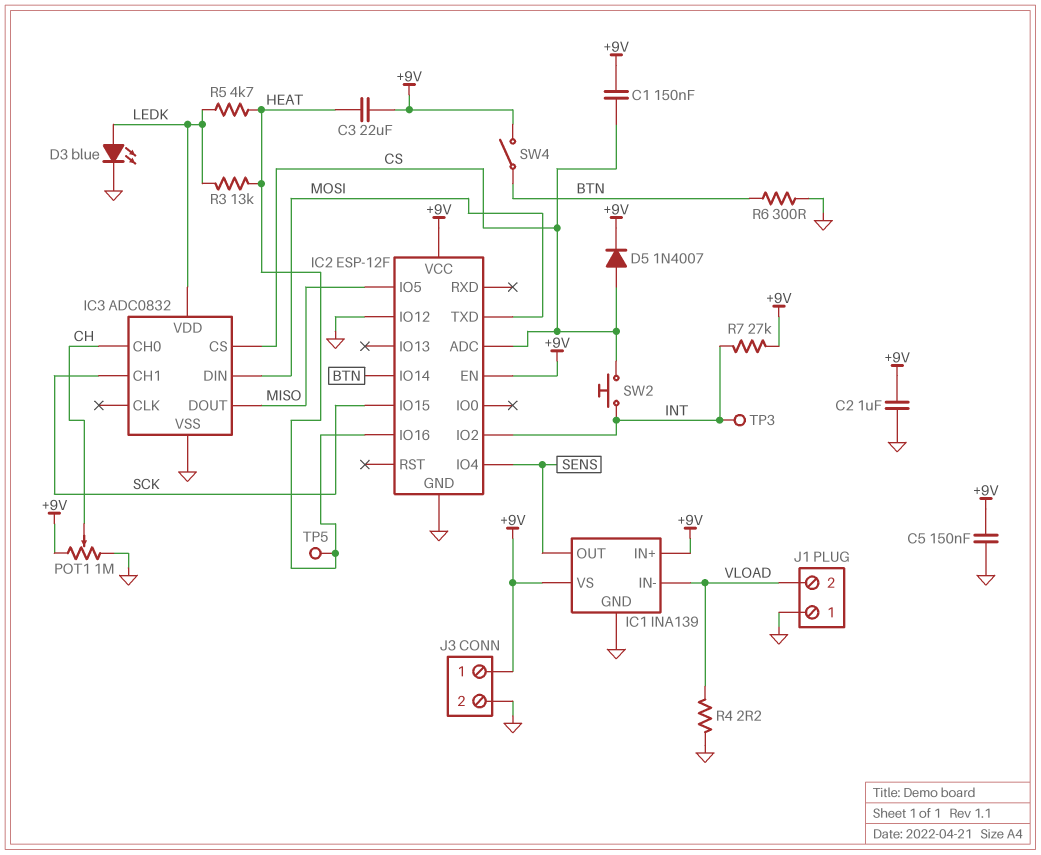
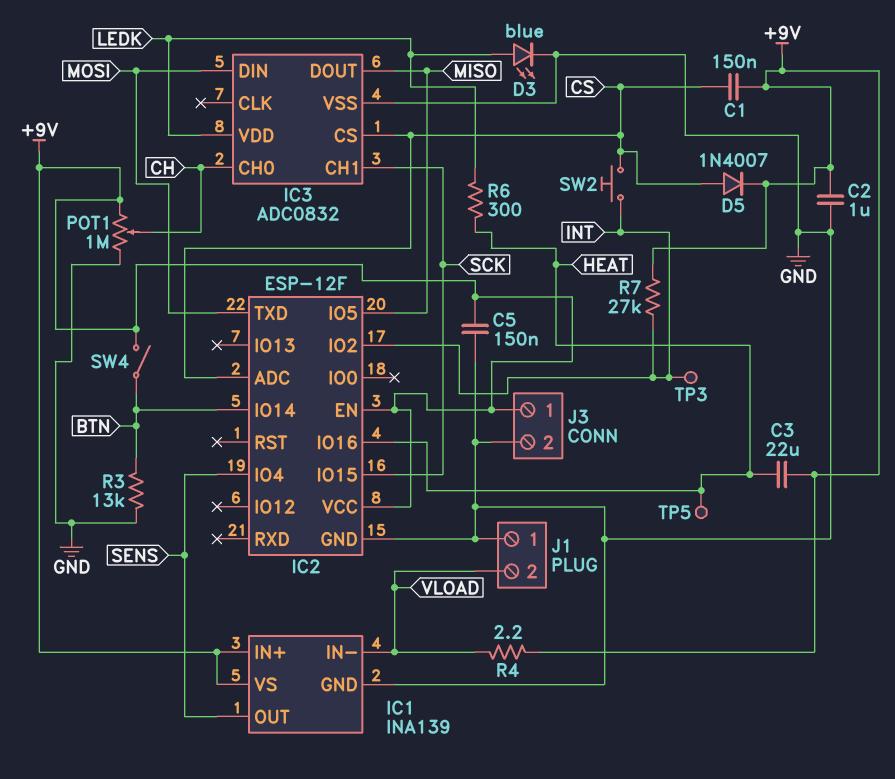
IC2 pin IO12: GND -> none
R3: 13k (HEAT, LEDK) -> 13k (BTN, GND)
R4: 2.2 (GND, VLOAD) -> 2.2 (+9V, VLOAD)
R5: 4.7k (HEAT, LEDK) -> none
R6: 300 (BTN, GND) -> 300 (HEAT, LEDK)

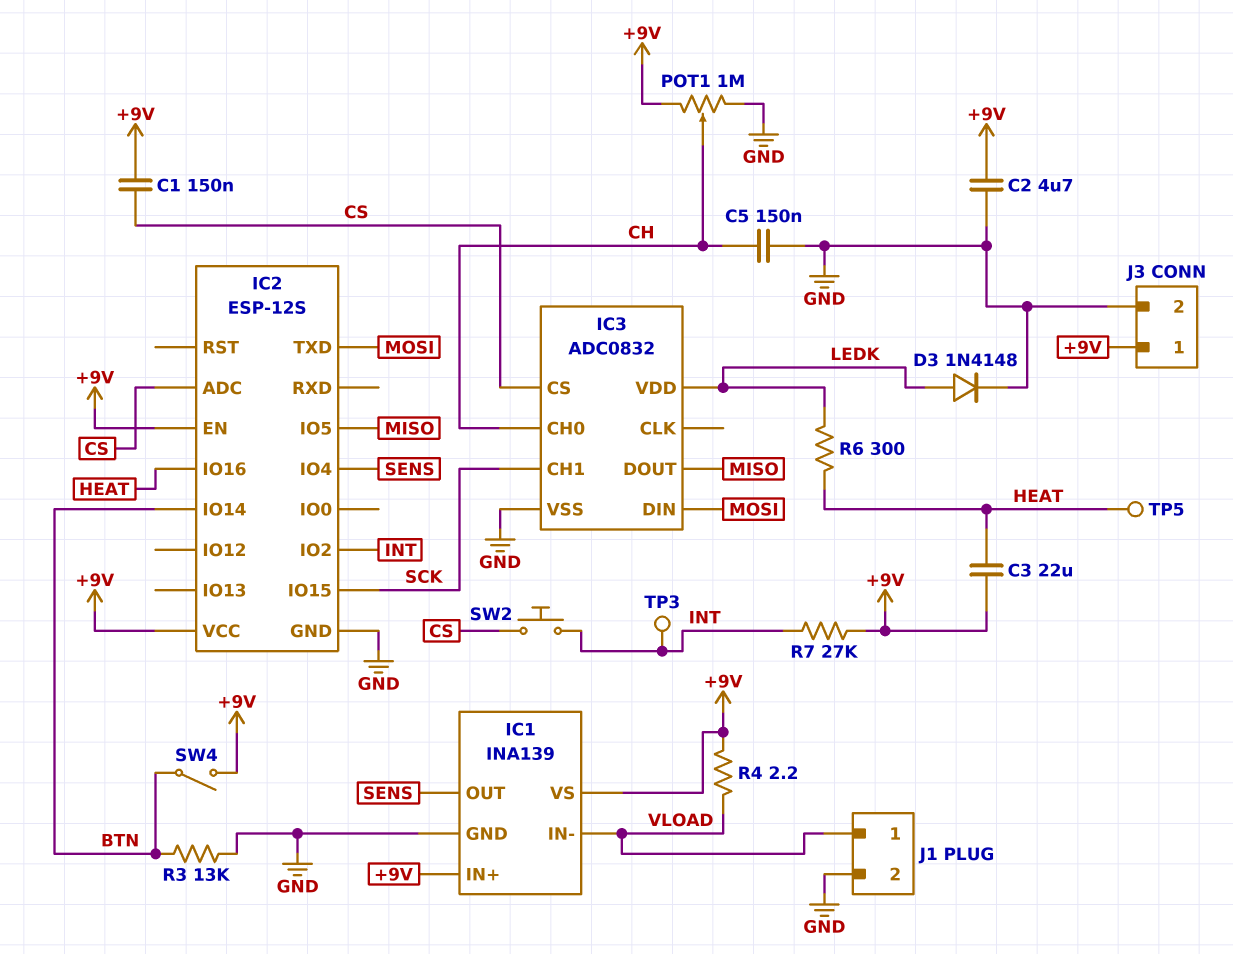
C2: 1uF (+9V, GND) -> 4.7uF (+9V, GND)
C5: 150nF (+9V, GND) -> 150nF (CH, GND)
D3: LED blue (A LEDK, K GND) -> diode 1N4148 (A LEDK, K GND)
D5: diode 1N4007 (A CS, K +9V) -> none
IC2: ESP-12F -> ESP-12S
J1 pin 1: GND -> VLOAD
J1 pin 2: VLOAD -> GND

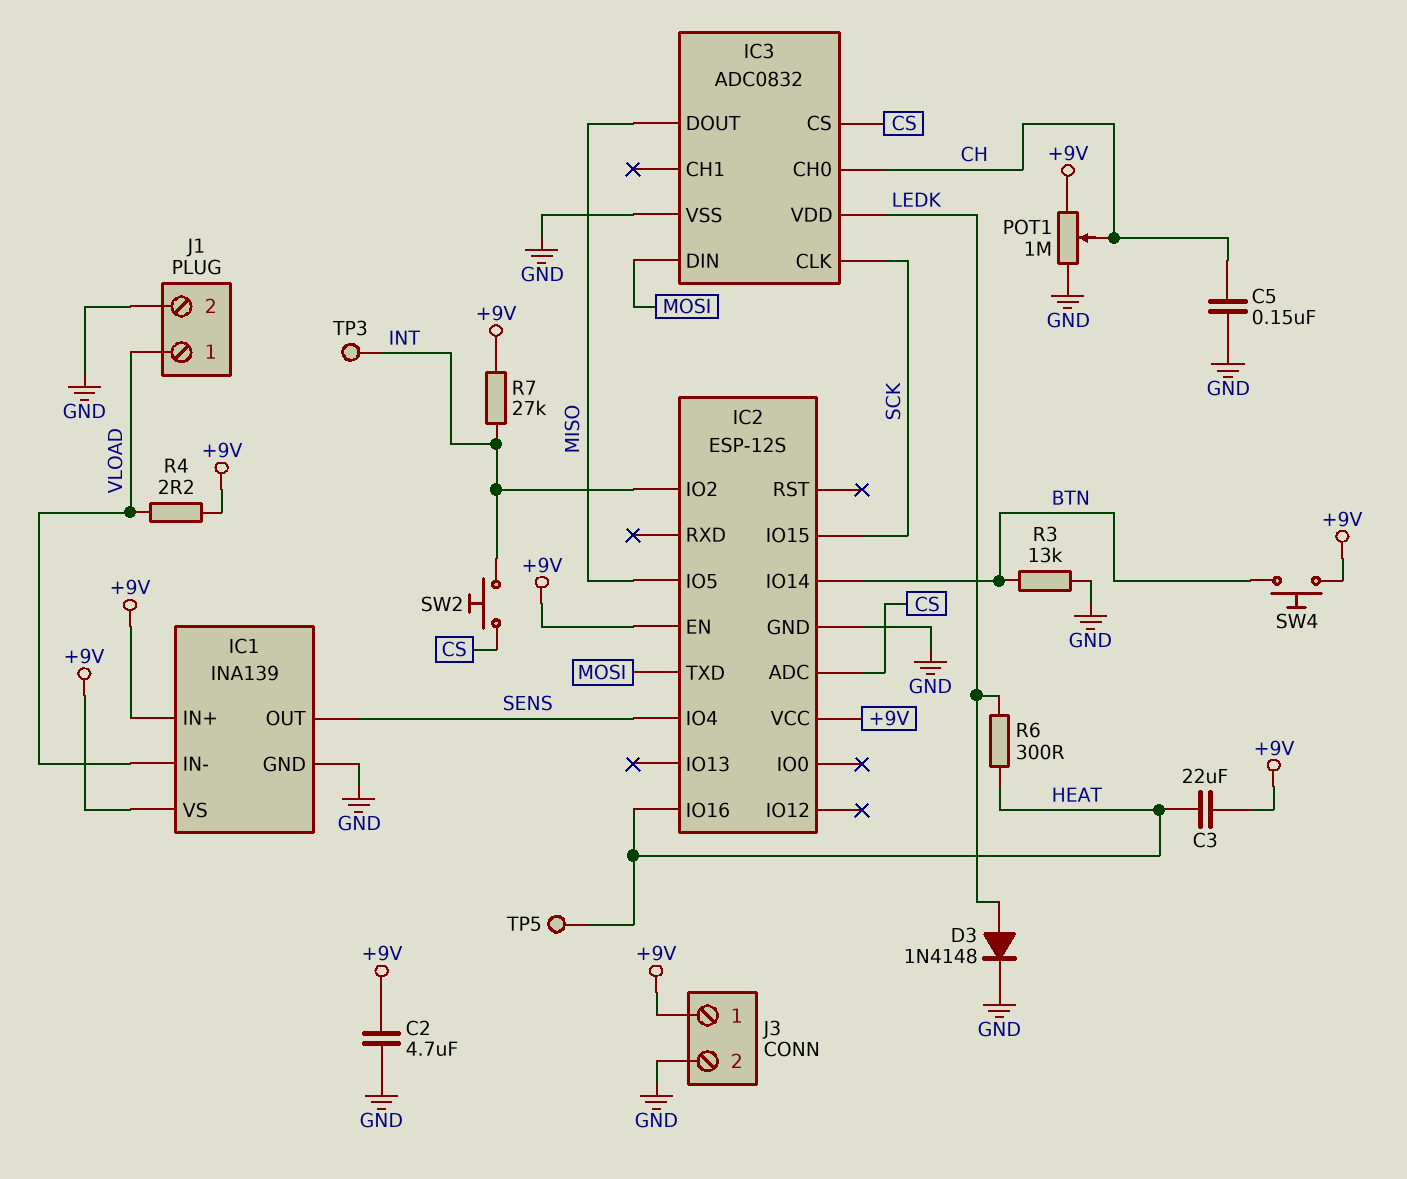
C1: 150nF (+9V, CS) -> none
IC3 pin CH1: SCK -> none
IC3 pin CLK: none -> SCK
SW4: switch (+9V, BTN) -> button (+9V, BTN)

